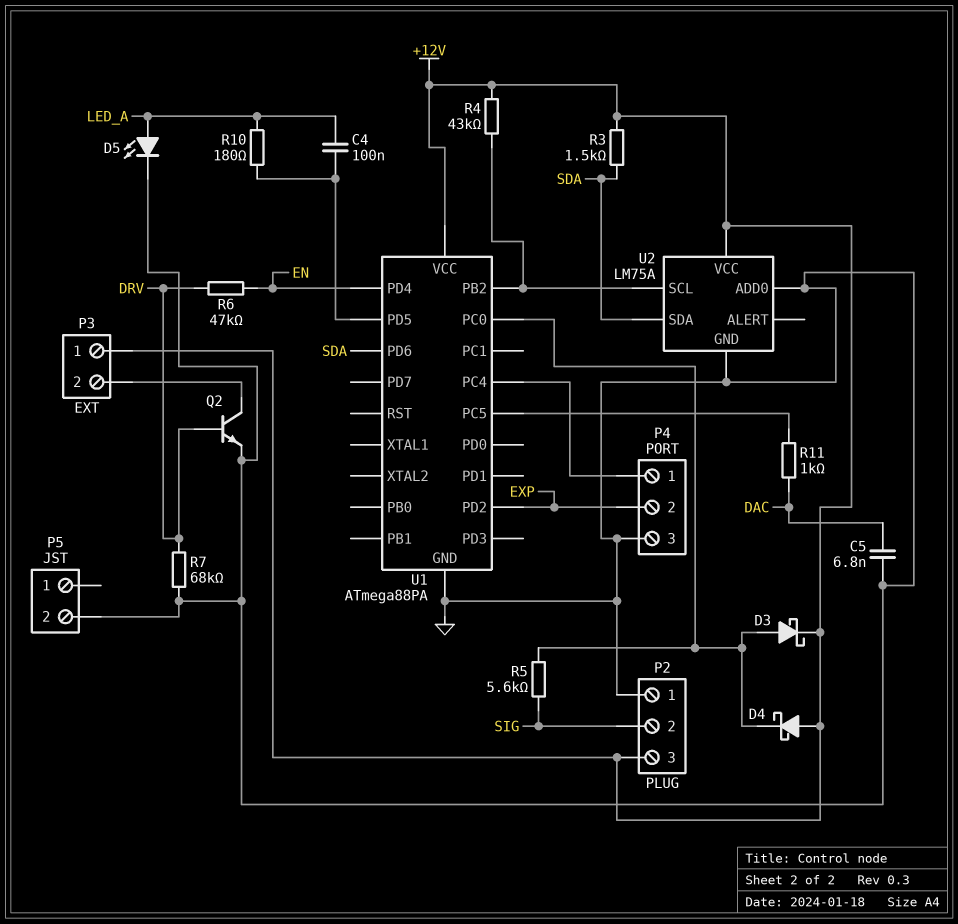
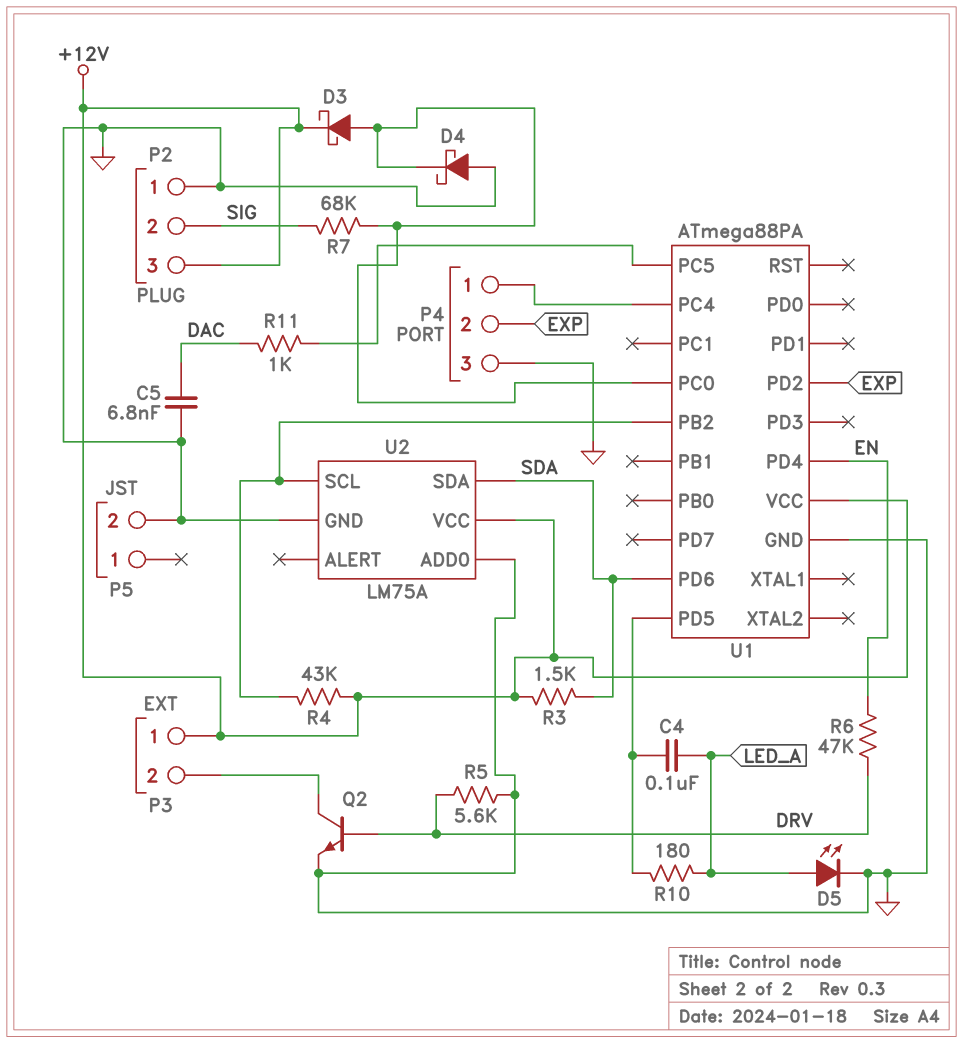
D4: schottky (A +12V, K U1/PC0) -> schottky (A GND, K U1/PC0)
R5: 5.6k (SIG, U1/PC0) -> 5.6k (DRV, GND)
R7: 68k (DRV, GND) -> 68k (SIG, U1/PC0)

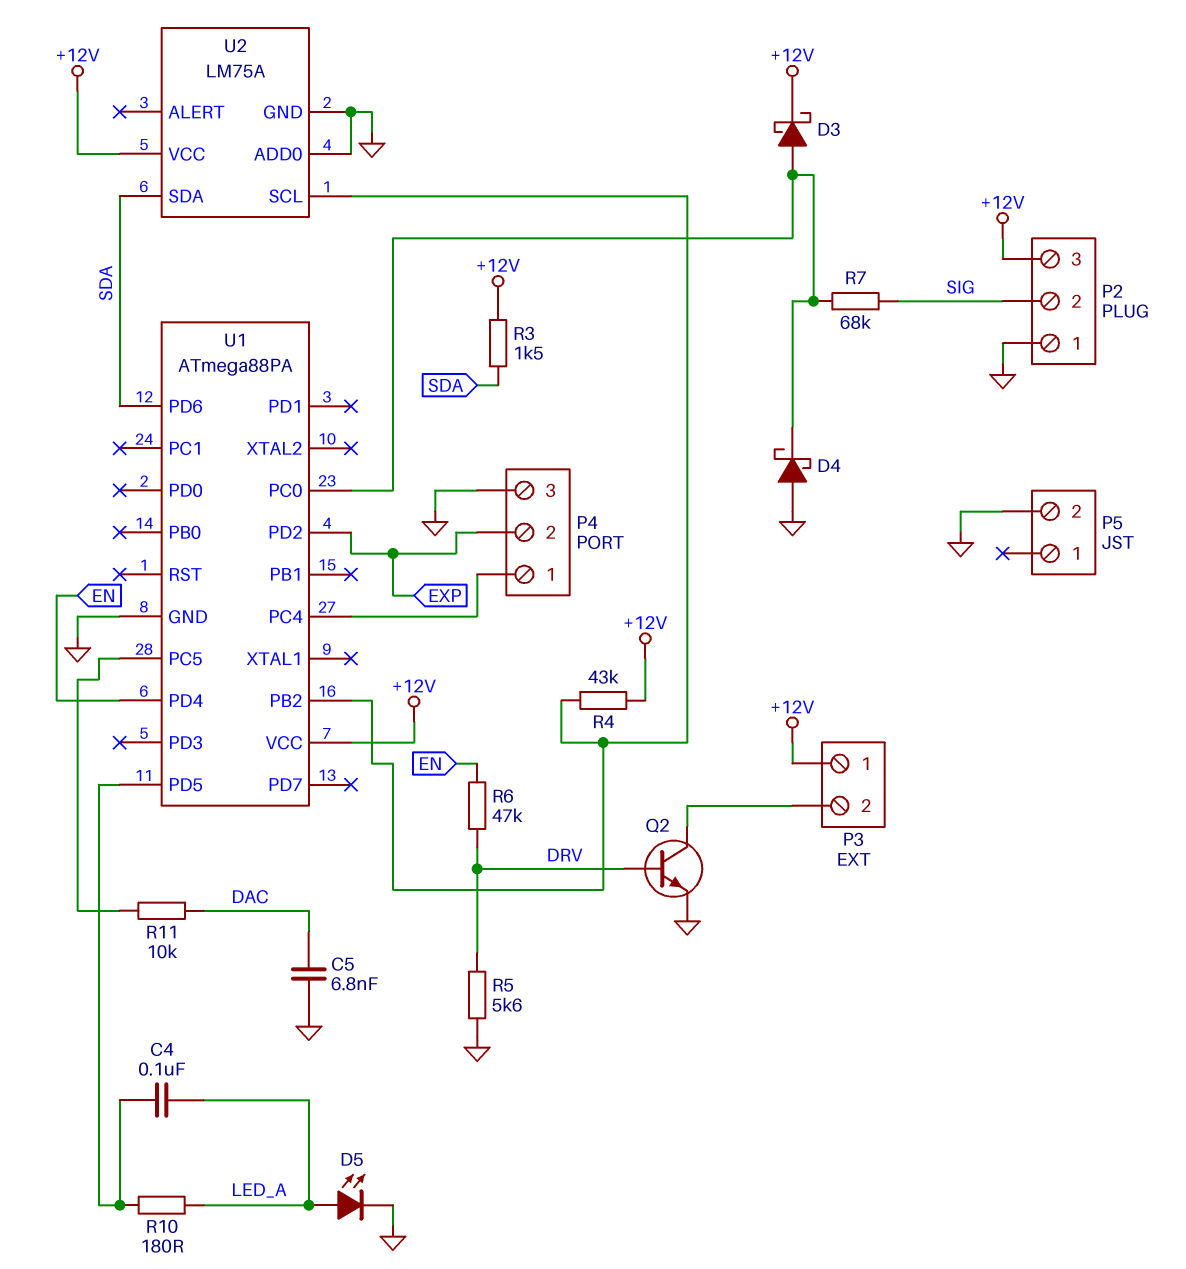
R11: 1k (DAC, U1/PC5) -> 10k (DAC, U1/PC5)

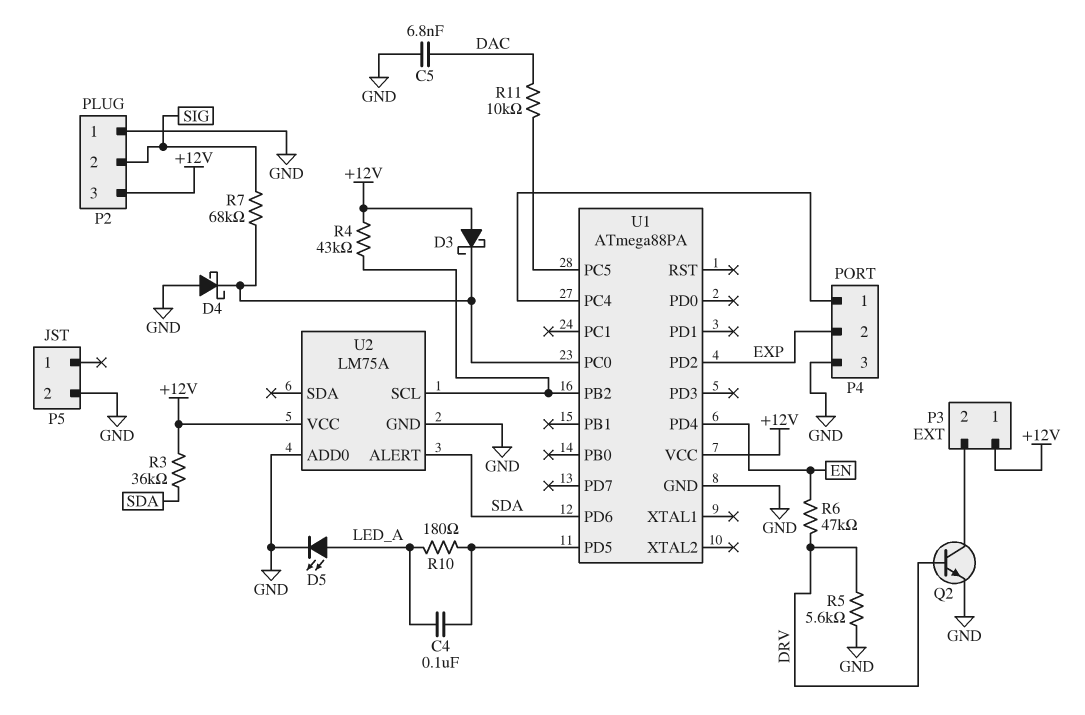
D3: schottky (A U1/PC0, K +12V) -> schottky (A +12V, K U1/PC0)
R3: 1.5k (+12V, SDA) -> 36k (+12V, SDA)
U2 pin ALERT: none -> SDA
U2 pin SDA: SDA -> none

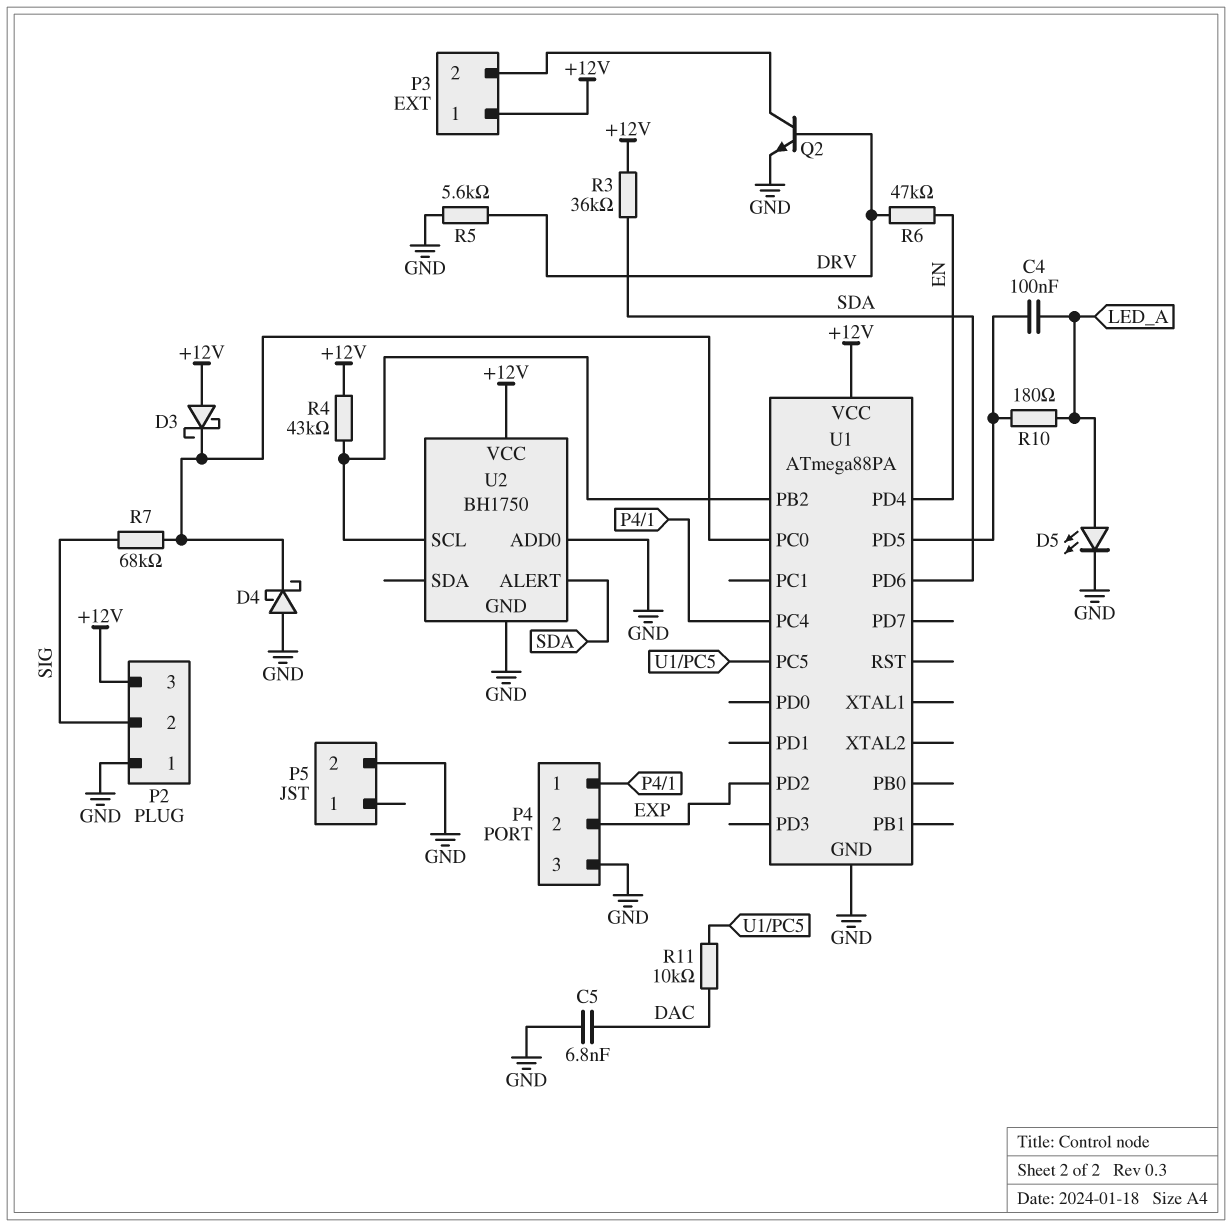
U2: LM75A -> BH1750

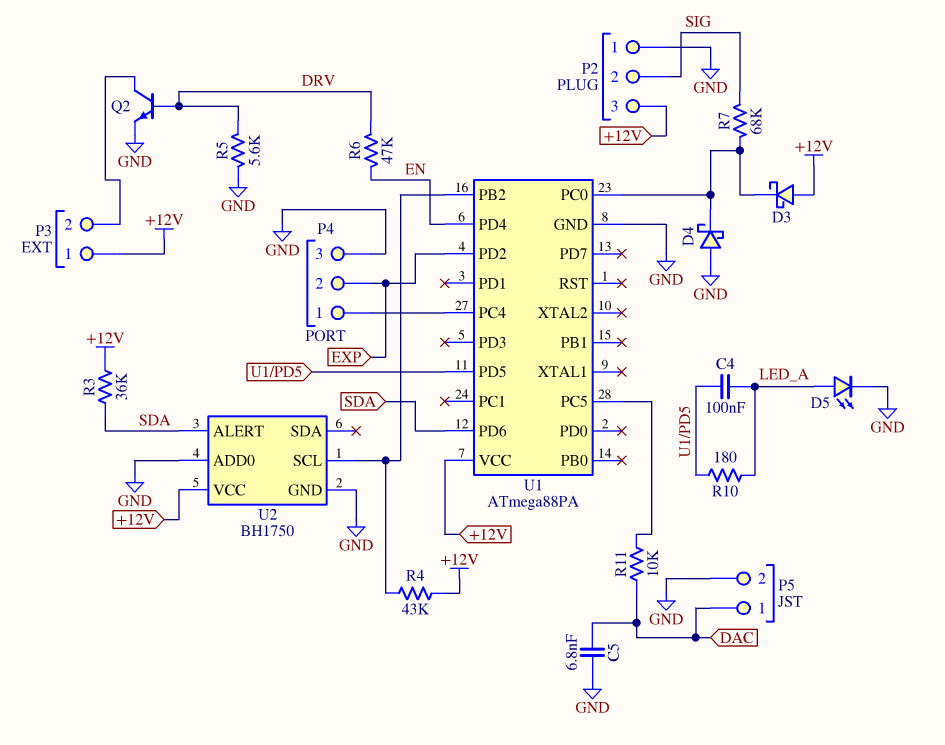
P5 pin 1: none -> DAC

